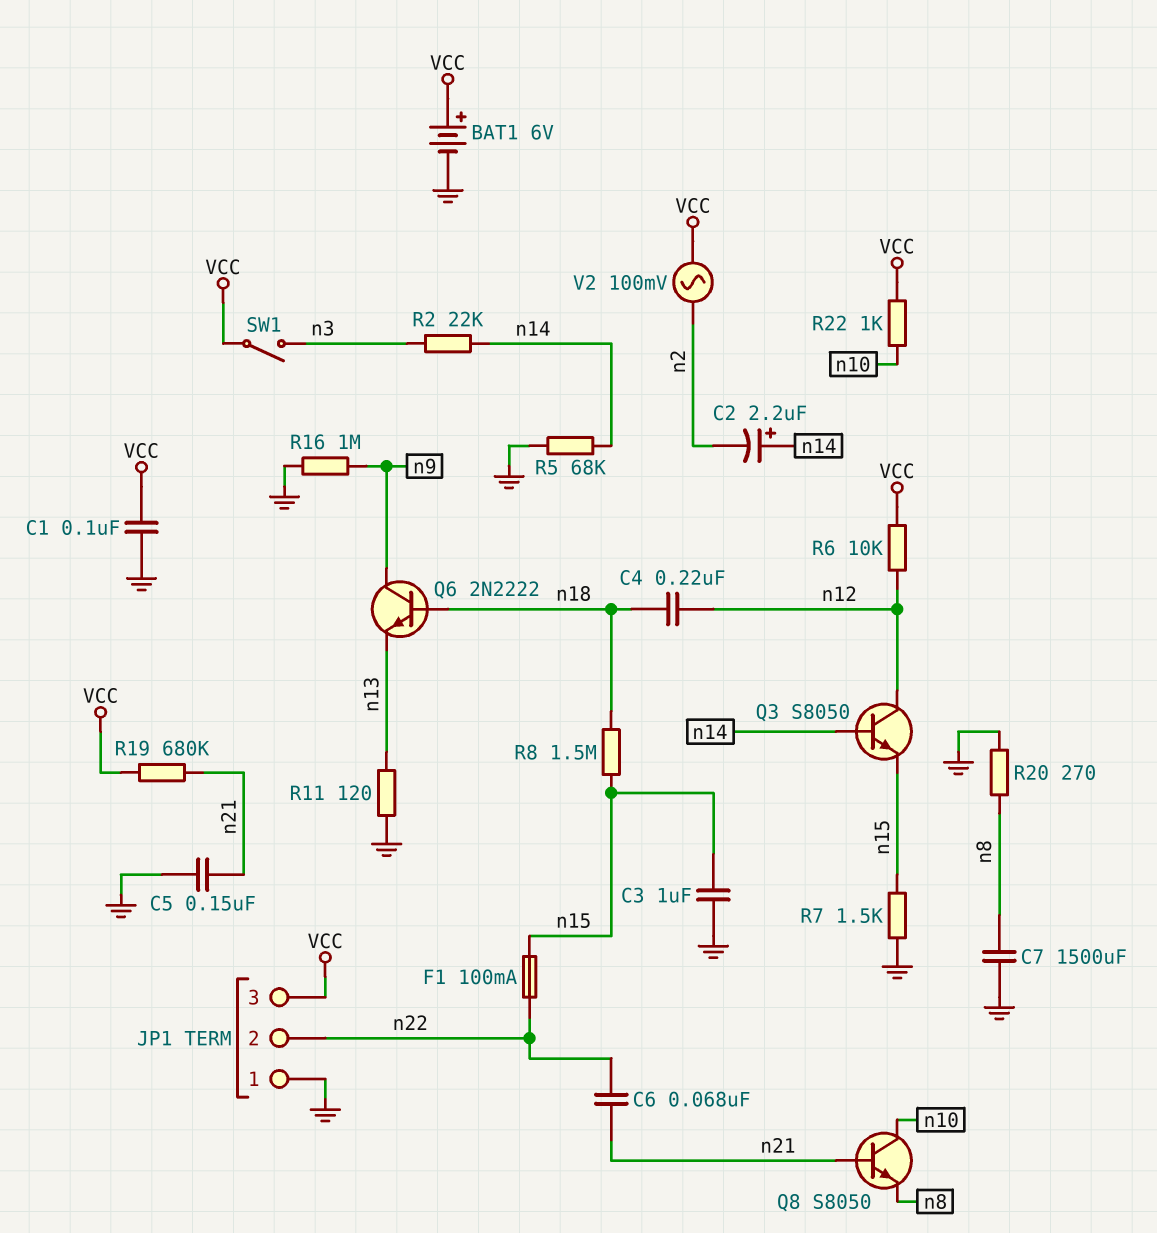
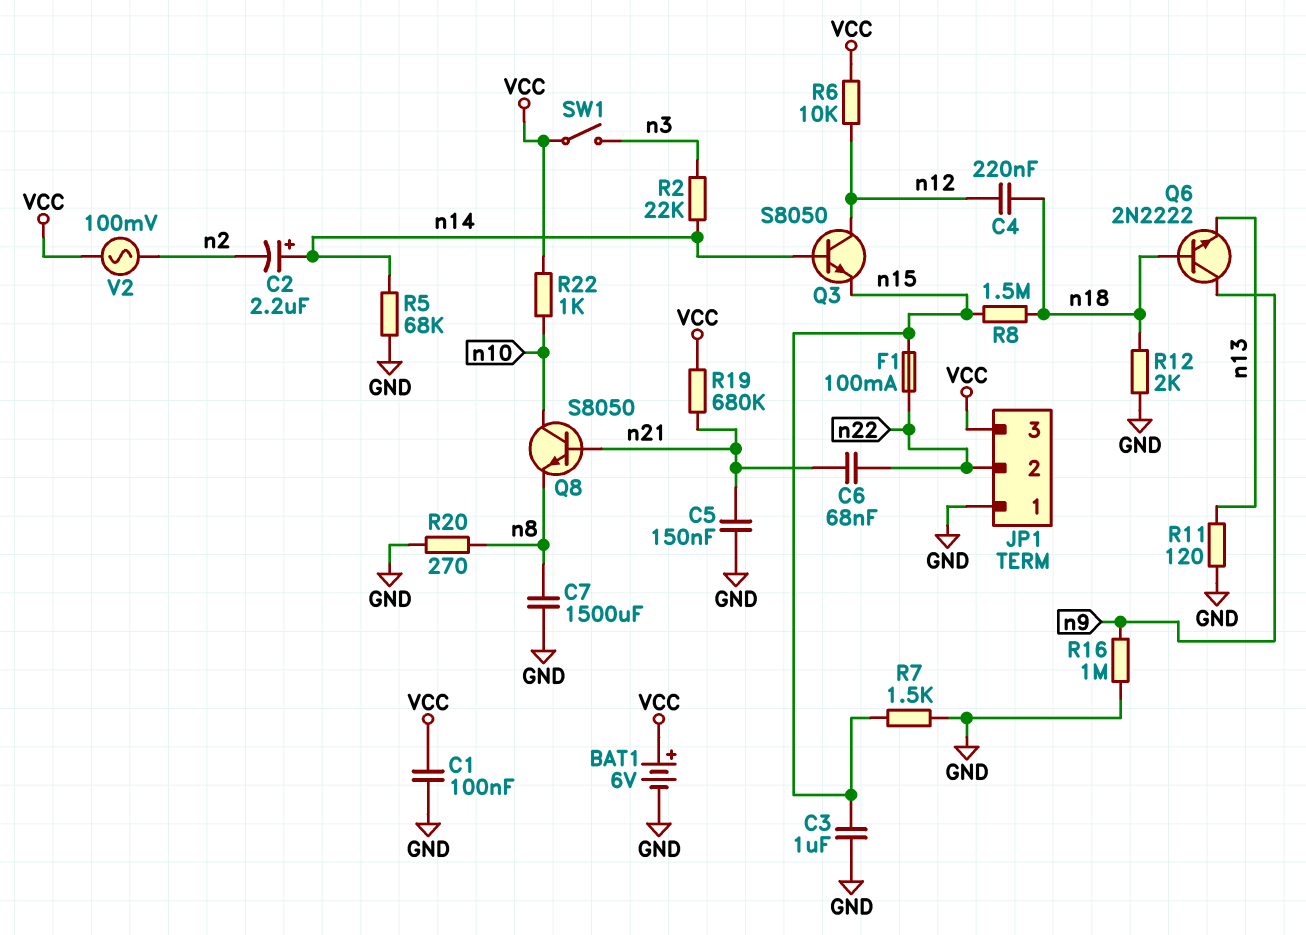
R12: none -> 2k (GND, n18)

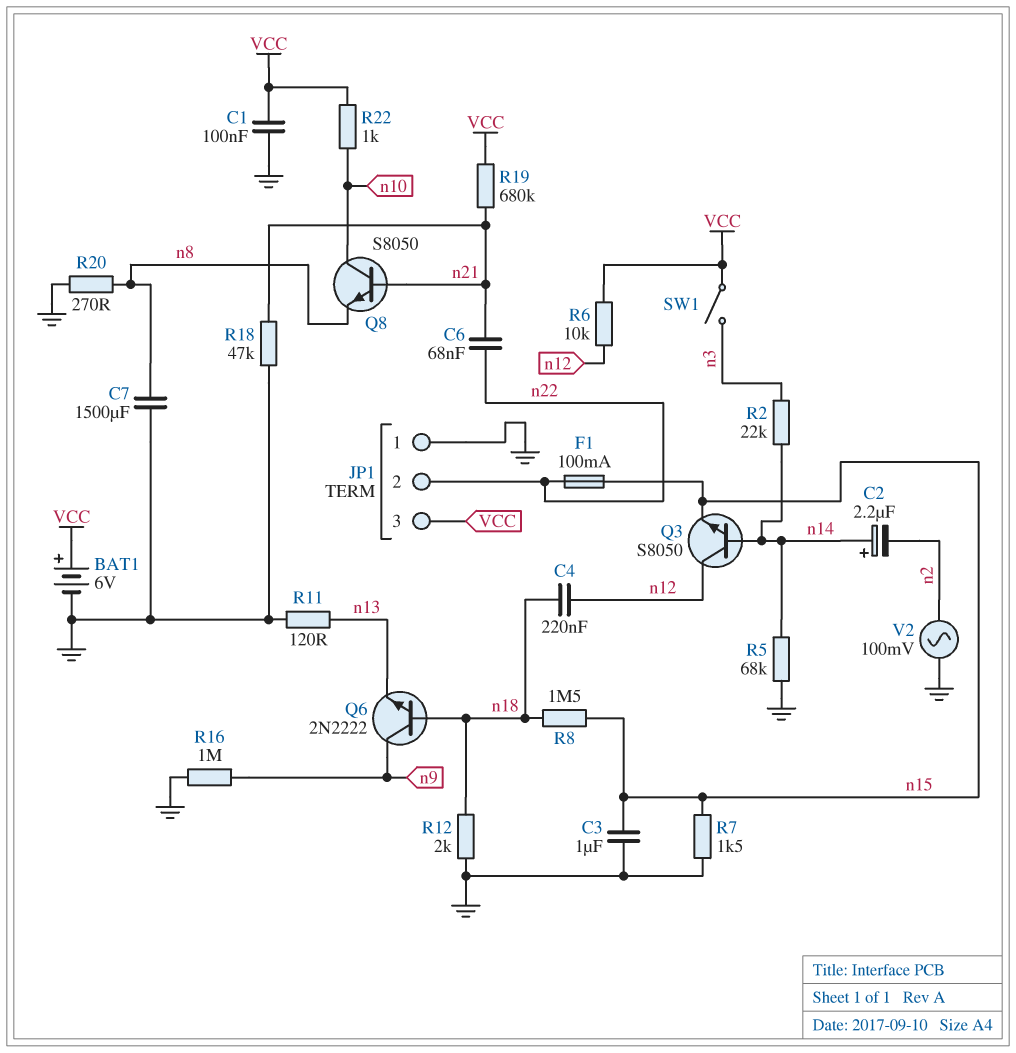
C5: 150nF (GND, n21) -> none
R18: none -> 47k (GND, n21)
V2: AC 100mV (VCC, n2) -> AC 100mV (GND, n2)

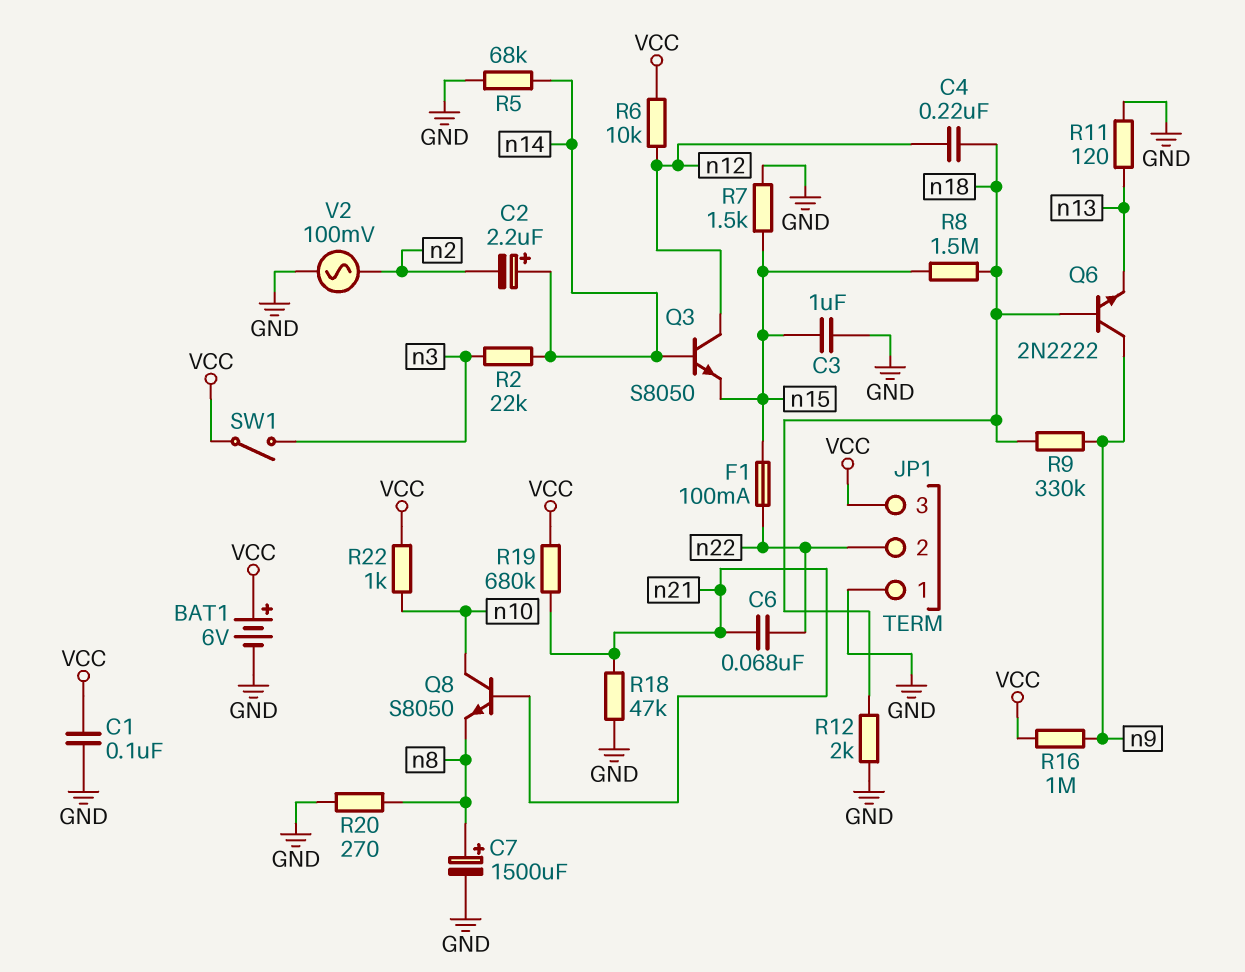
C7: 1500uF (GND, n8) -> 1500uF (plus n8, minus GND)
R9: none -> 330k (n9, n18)
R16: 1M (GND, n9) -> 1M (VCC, n9)

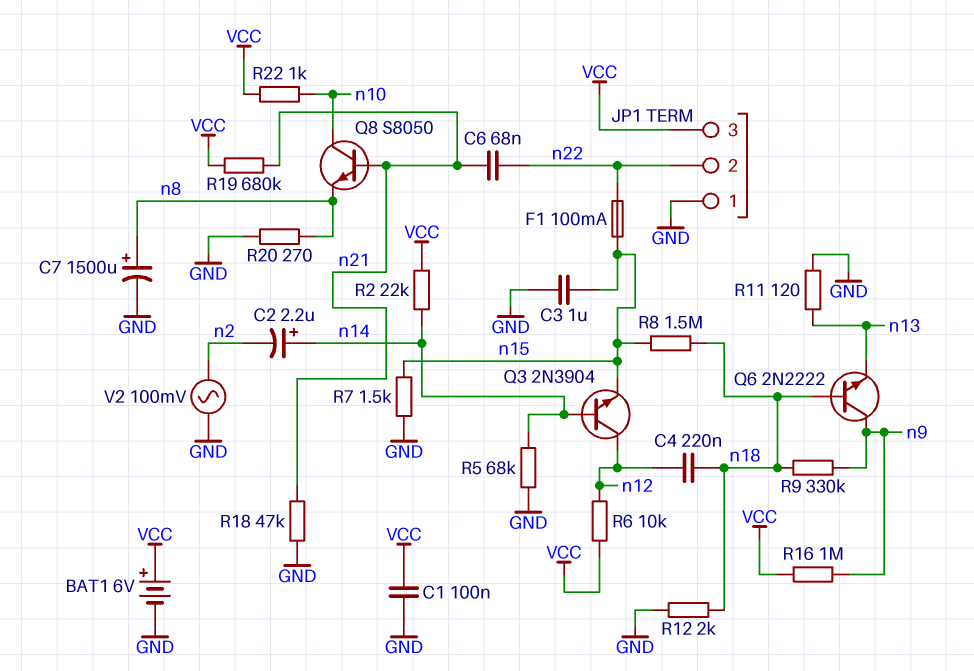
Q3: NPN S8050 (B n14, C n12, E n15) -> NPN 2N3904 (B n14, C n12, E n15)
R2: 22k (n3, n14) -> 22k (VCC, n14)
SW1: switch (VCC, n3) -> none

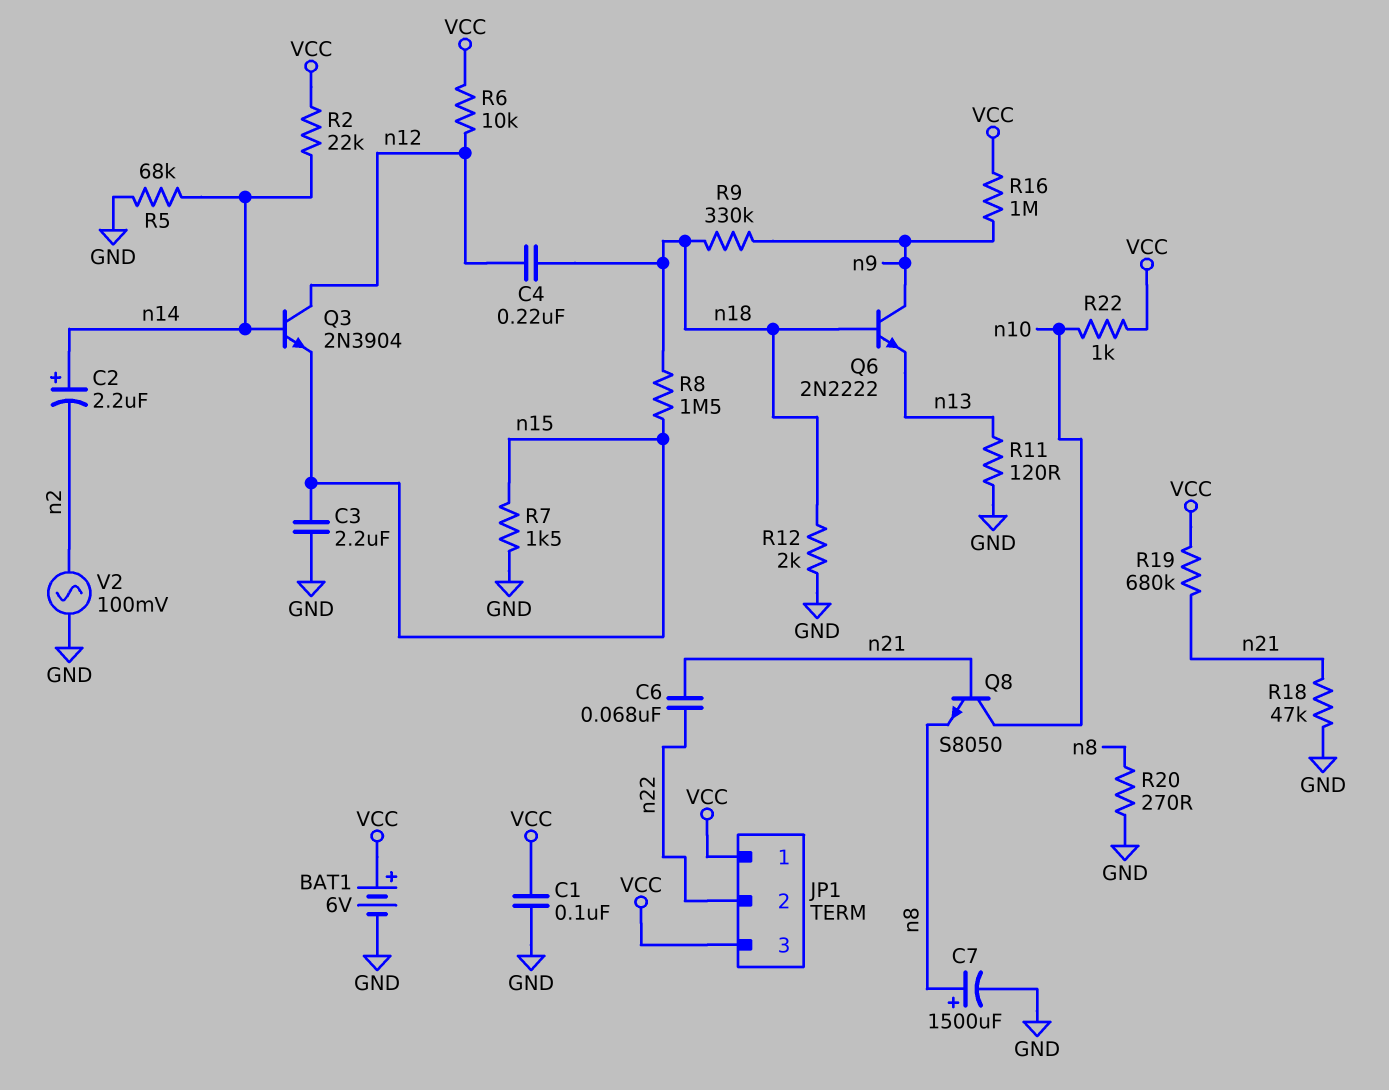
C3: 1uF (GND, n15) -> 2.2uF (GND, n15)
F1: 100mA (n15, n22) -> none
JP1 pin 1: GND -> VCC

